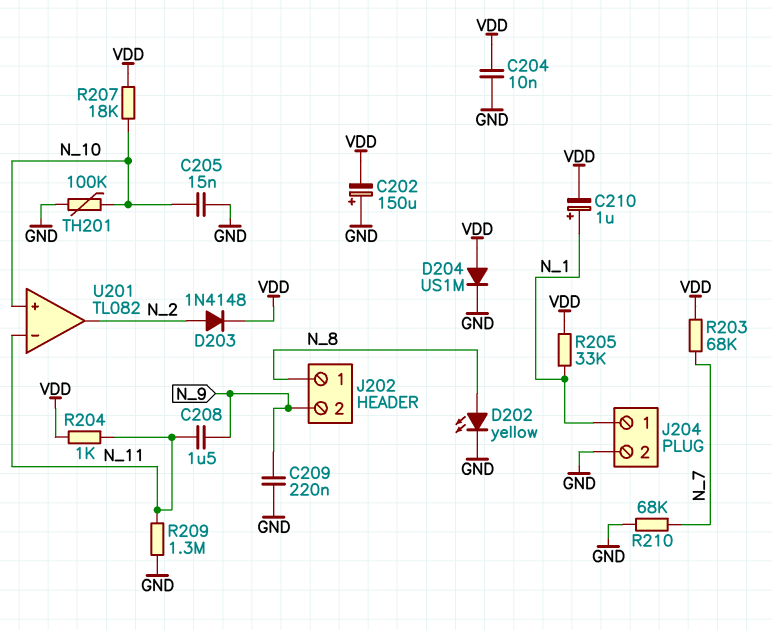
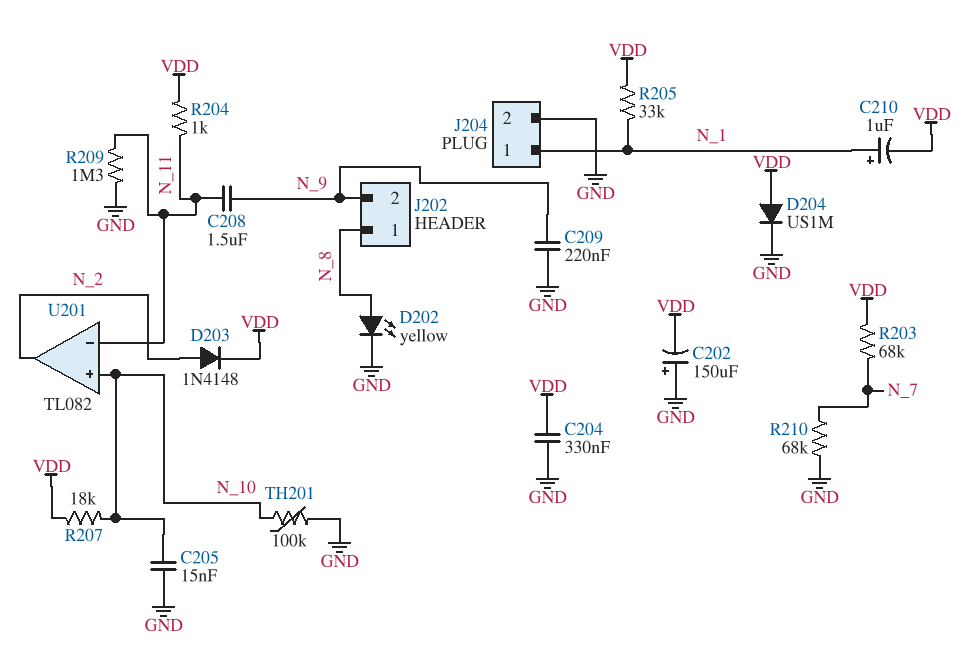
C204: 10nF (GND, VDD) -> 330nF (GND, VDD)

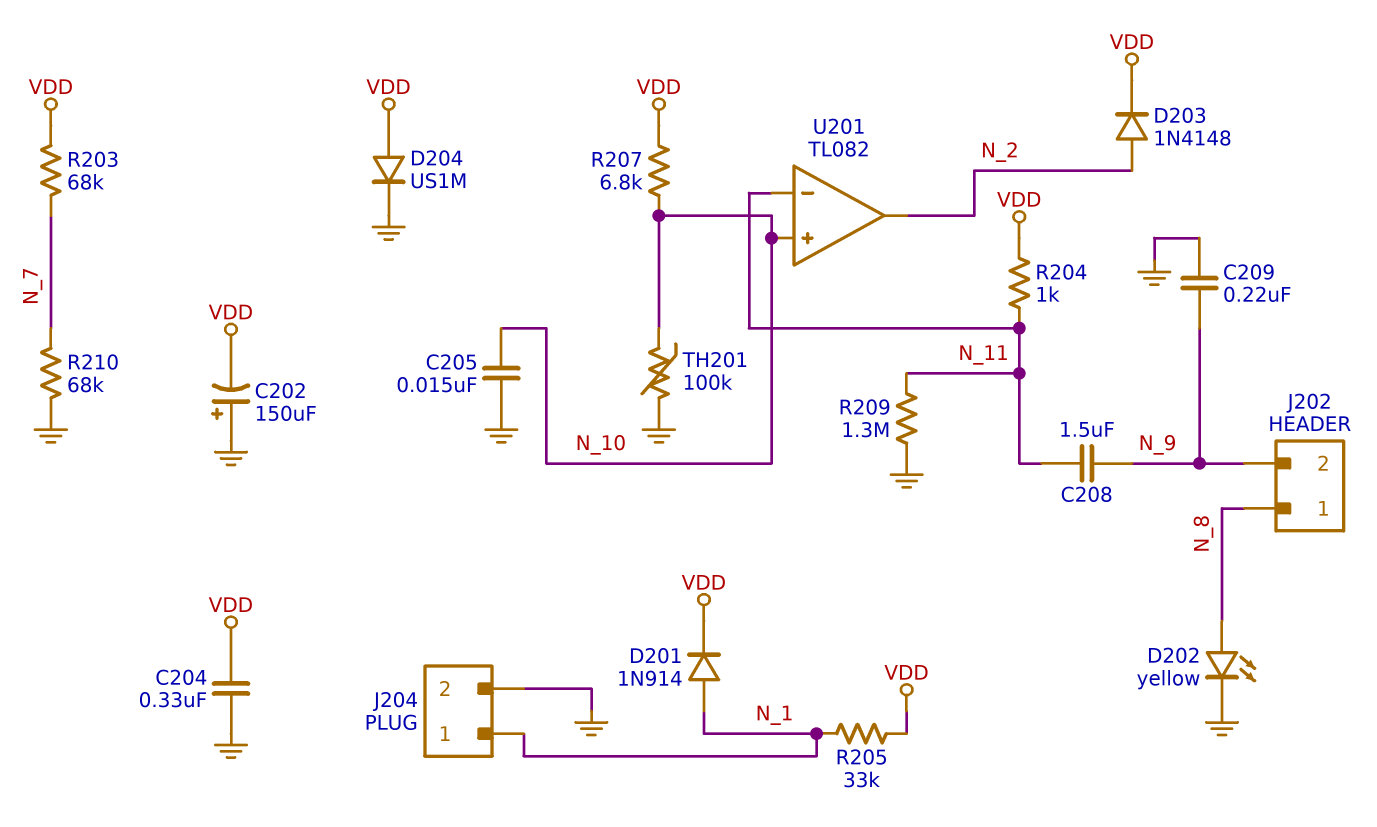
C210: 1uF (plus N_1, minus VDD) -> none
D201: none -> diode 1N914 (A N_1, K VDD)
R207: 18k (N_10, VDD) -> 6.8k (N_10, VDD)

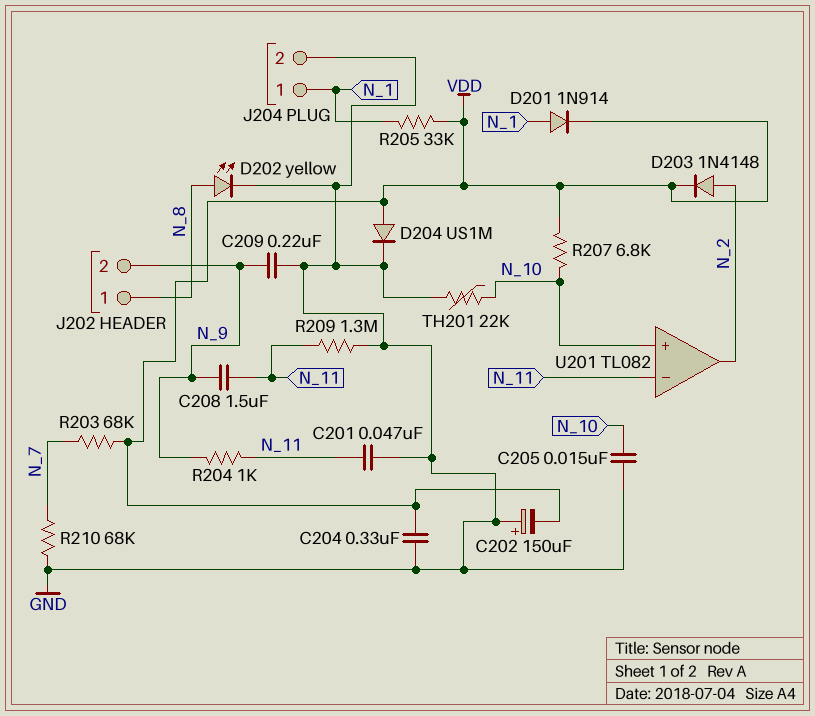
C201: none -> 47nF (GND, N_11)
R204: 1k (N_11, VDD) -> 1k (N_9, N_11)
TH201: 100k (GND, N_10) -> 22k (GND, N_10)

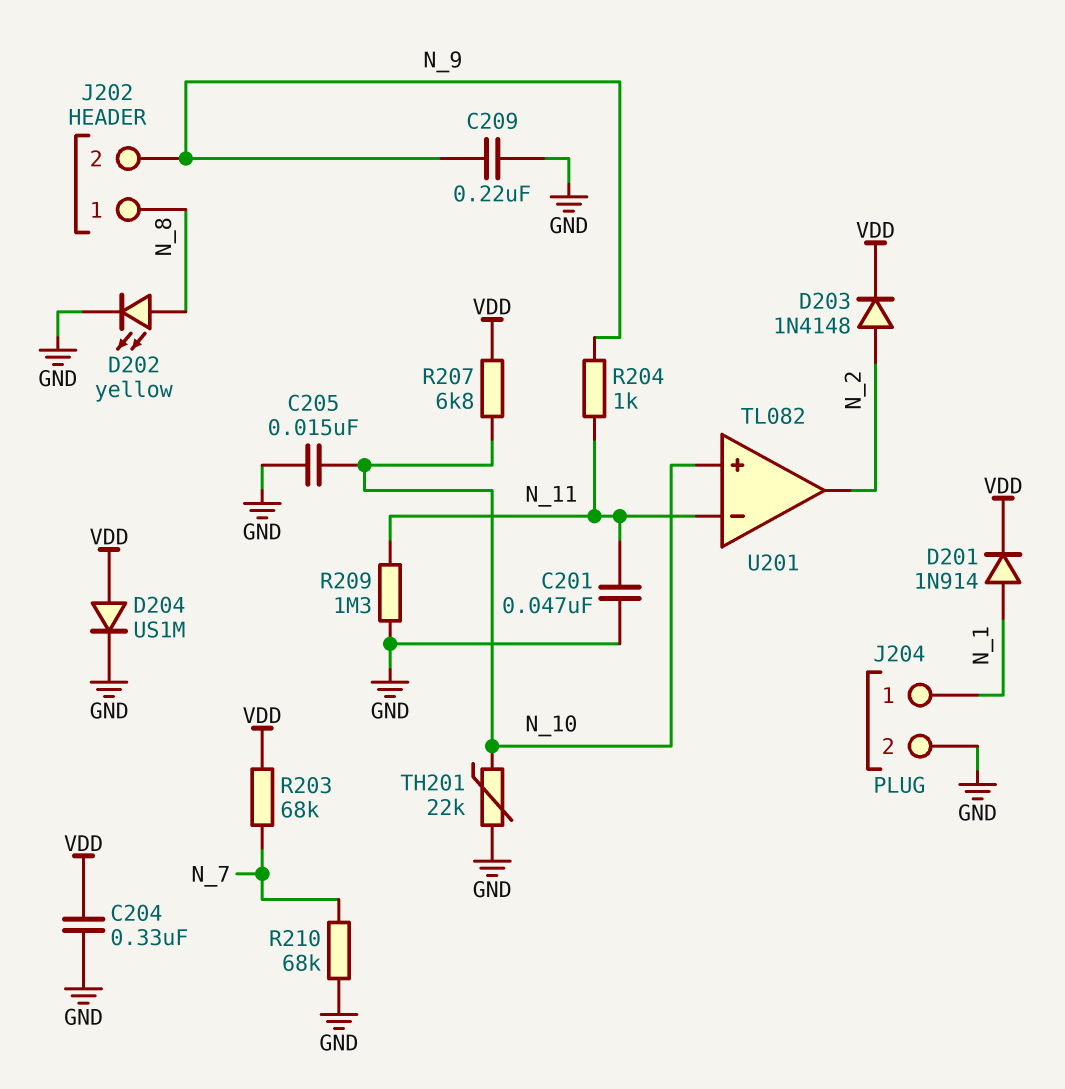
C202: 150uF (plus GND, minus VDD) -> none
C208: 1.5uF (N_9, N_11) -> none
R205: 33k (N_1, VDD) -> none

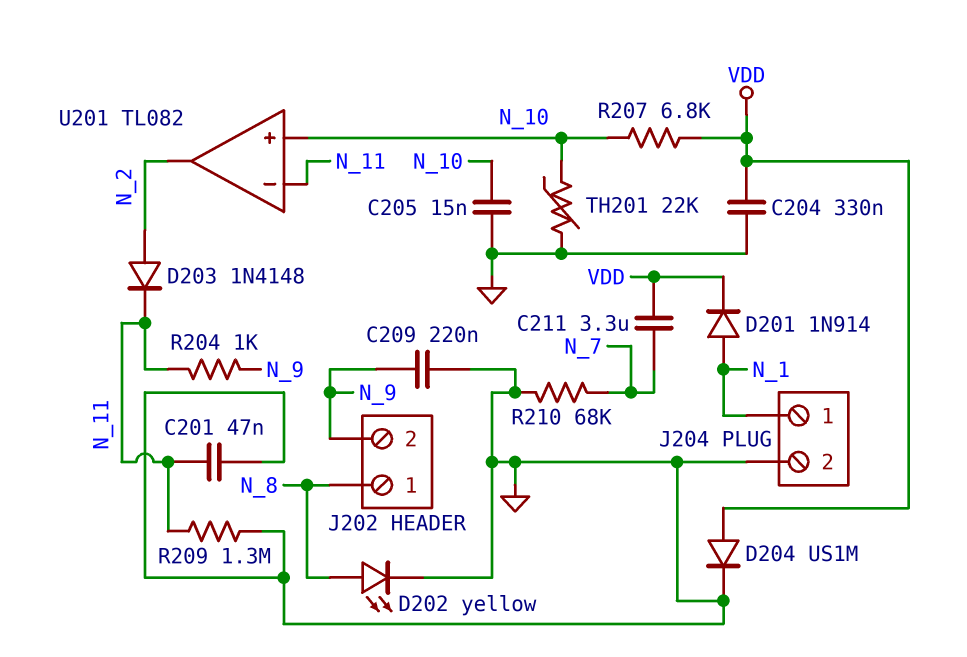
C211: none -> 3.3uF (N_7, VDD)
D203: diode 1N4148 (A N_2, K VDD) -> diode 1N4148 (A N_2, K N_11)
R203: 68k (N_7, VDD) -> none

